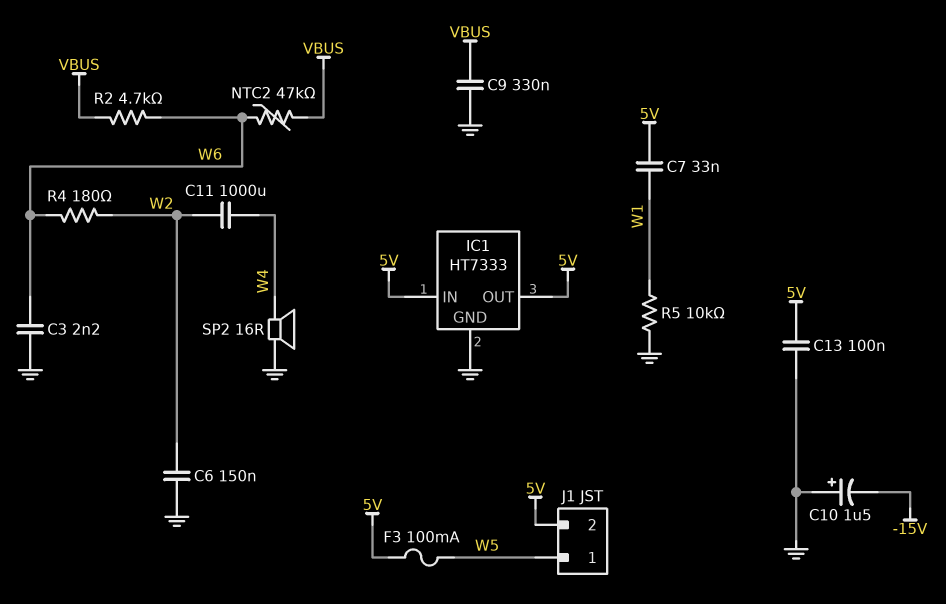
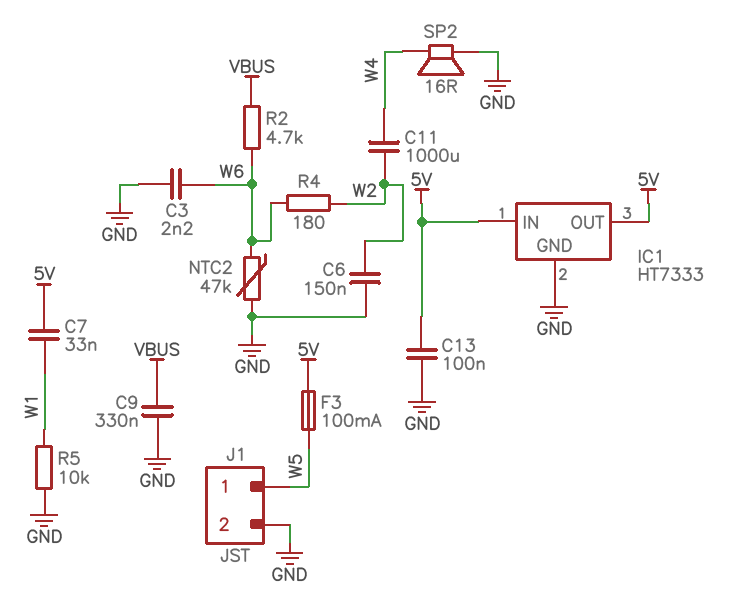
C10: 1.5uF (plus GND, minus -15V) -> none
J1 pin 2: 5V -> GND
NTC2: 47k (VBUS, W6) -> 47k (GND, W6)

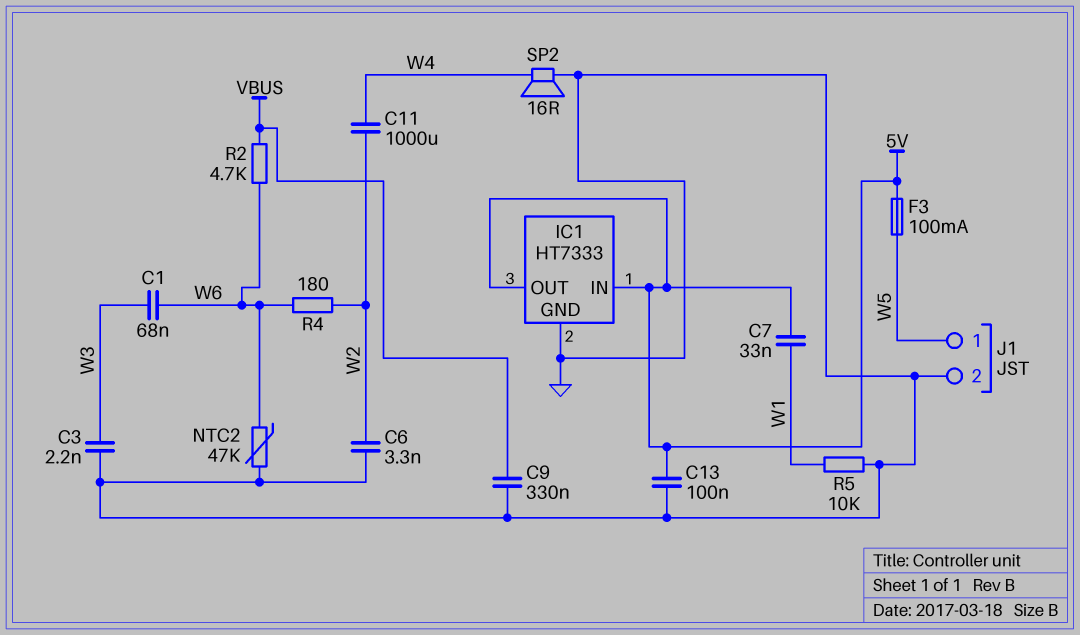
C1: none -> 68nF (W3, W6)
C3: 2.2nF (GND, W6) -> 2.2nF (GND, W3)
C6: 150nF (GND, W2) -> 3.3nF (GND, W2)

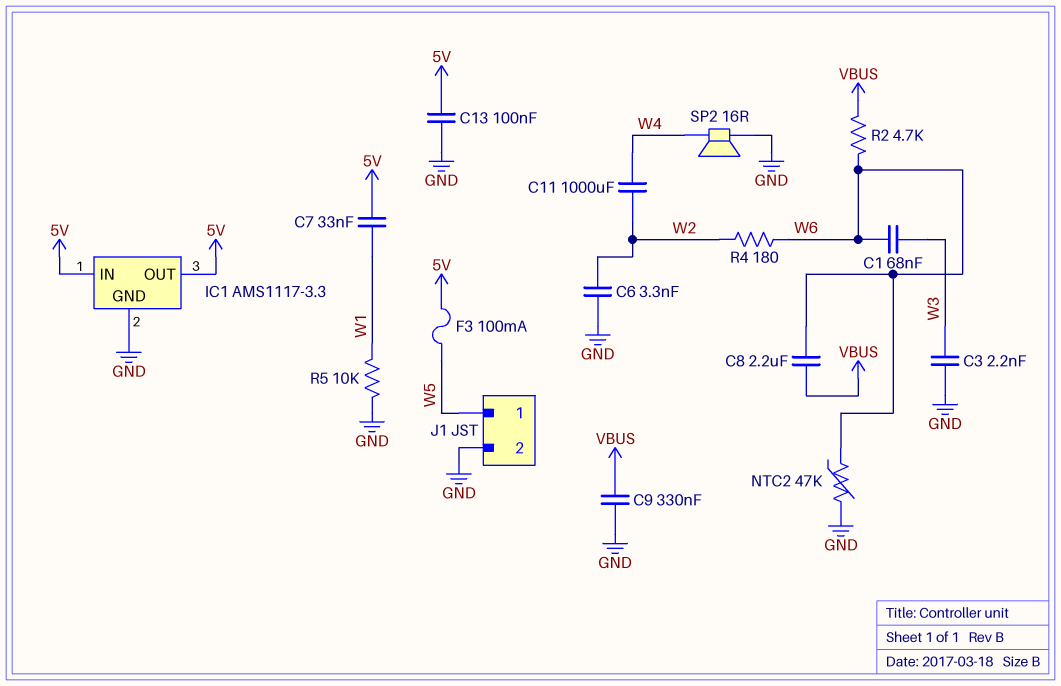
C8: none -> 2.2uF (VBUS, W6)
IC1: HT7333 -> AMS1117-3.3

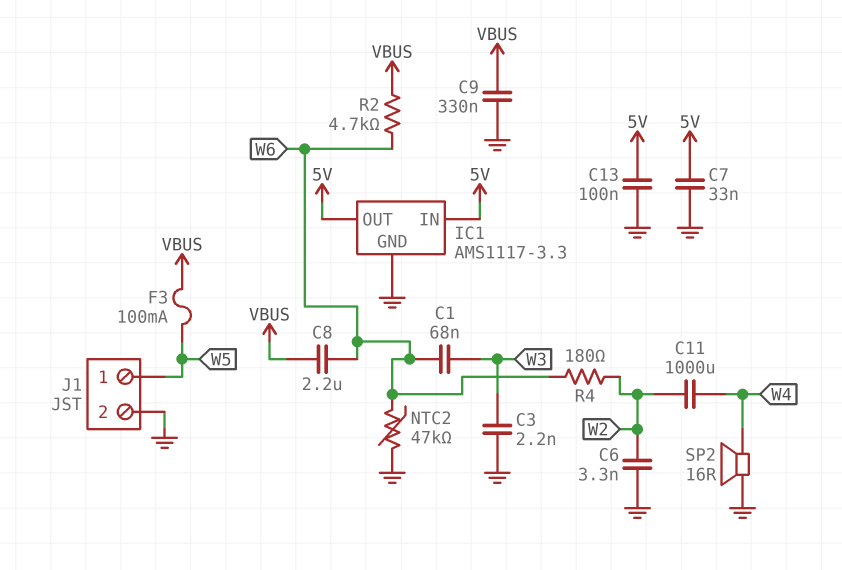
C7: 33nF (5V, W1) -> 33nF (5V, GND)
F3: 100mA (5V, W5) -> 100mA (VBUS, W5)
R5: 10k (GND, W1) -> none

